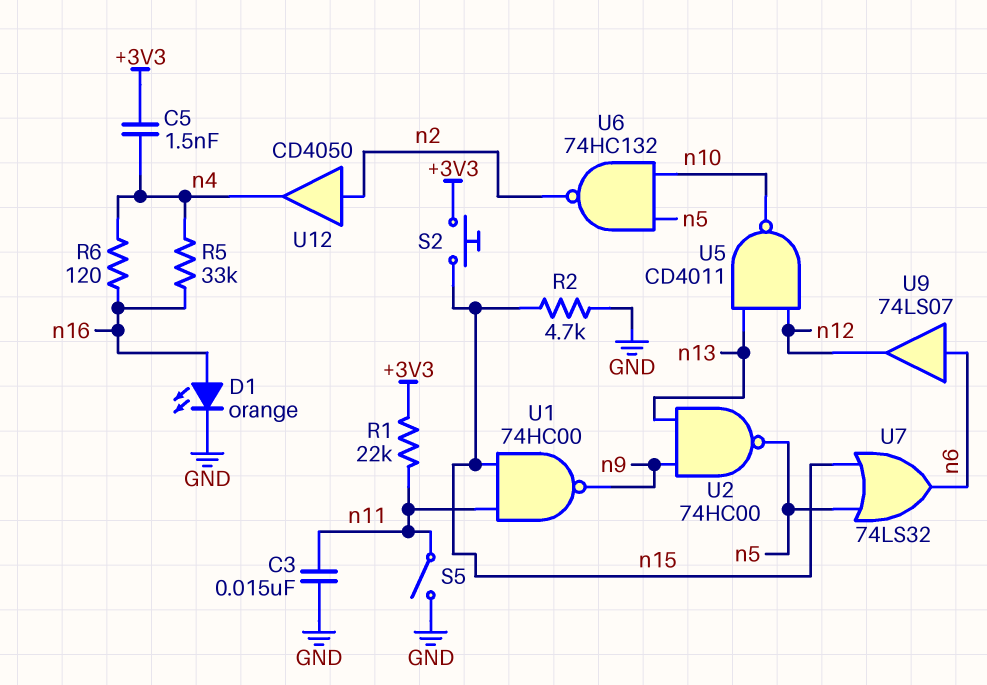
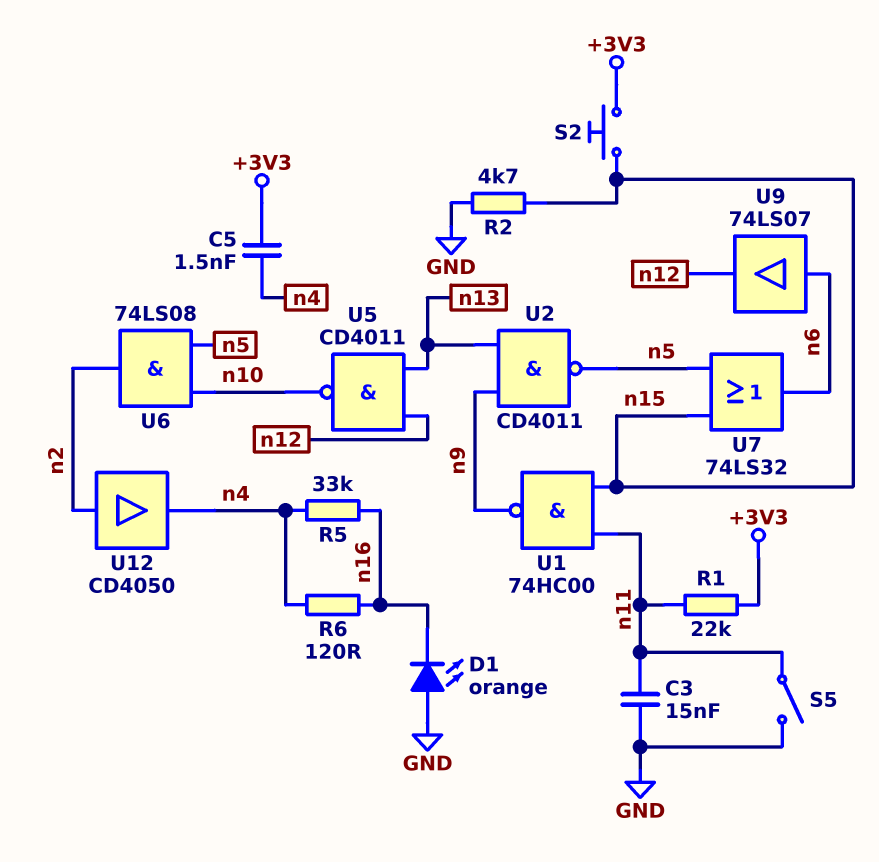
D1: LED orange (A n16, K GND) -> LED orange (A GND, K n16)
U2: NAND 74HC00 (in n9, in n13, out n5) -> NAND CD4011 (in n9, in n13, out n5)
U6: NAND 74HC132 (in n5, in n10, out n2) -> AND 74LS08 (in n5, in n10, out n2)

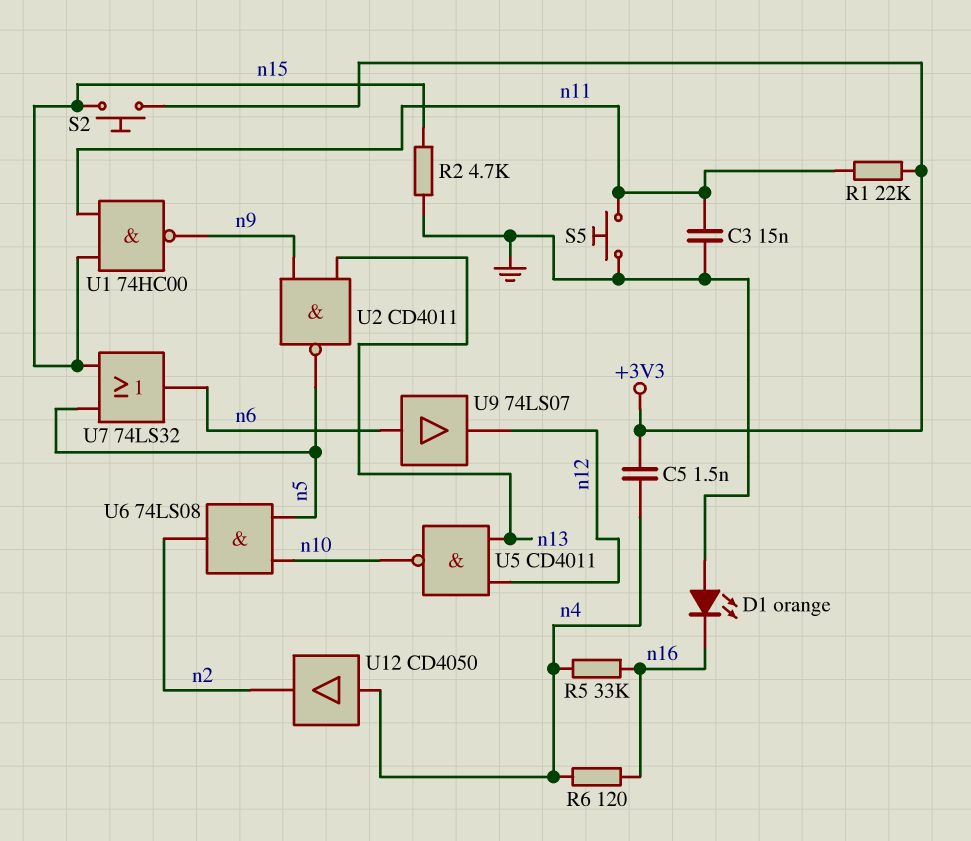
S5: switch (GND, n11) -> button (GND, n11)
U12: buffer CD4050 (in n2, out n4) -> buffer CD4050 (in n4, out n2)

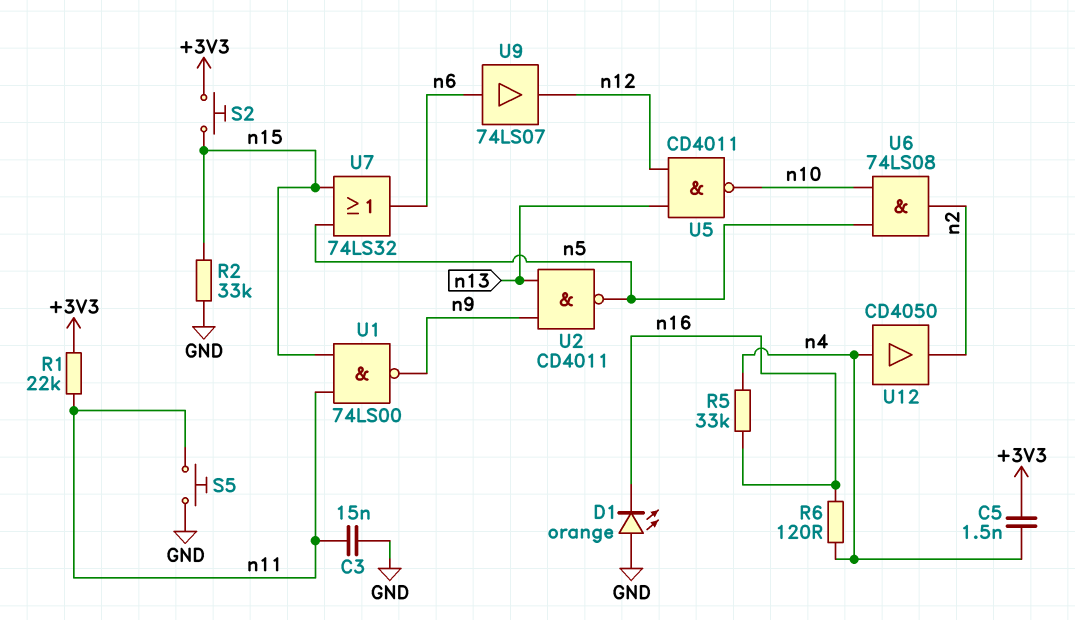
R2: 4.7k (GND, n15) -> 33k (GND, n15)
U1: NAND 74HC00 (in n11, in n15, out n9) -> NAND 74LS00 (in n11, in n15, out n9)

